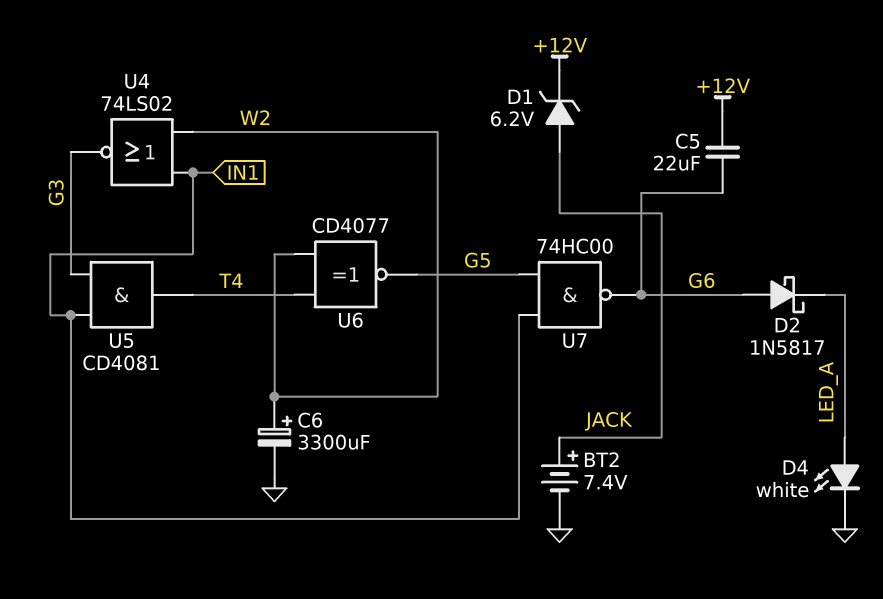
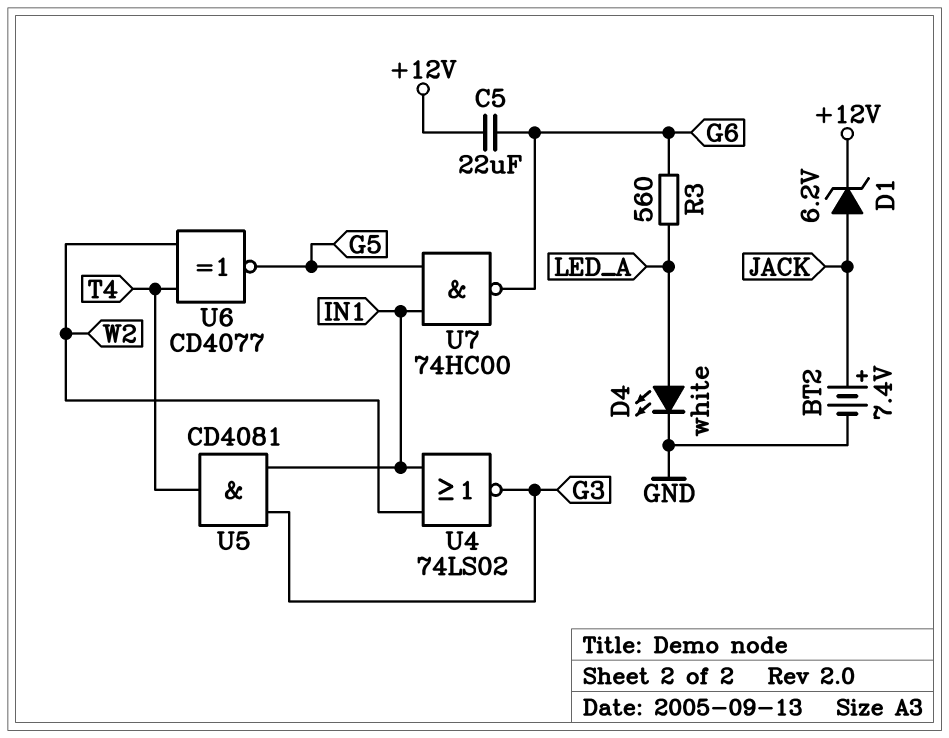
C6: 3300uF (plus W2, minus GND) -> none
D2: schottky 1N5817 (A G6, K LED_A) -> none
R3: none -> 560 (G6, LED_A)

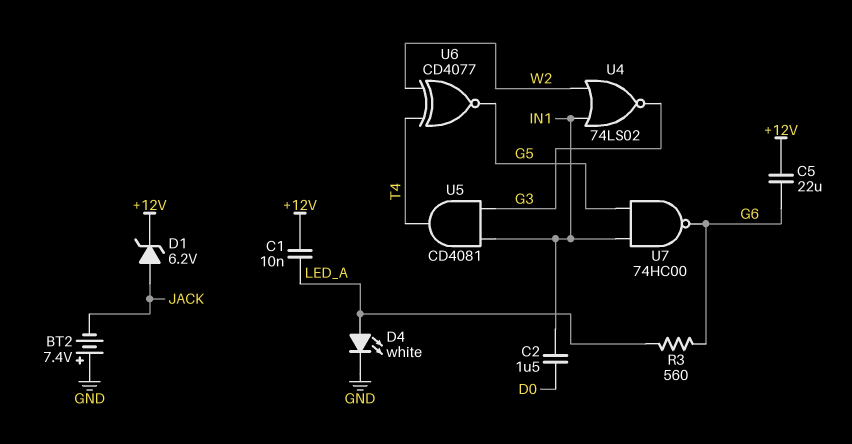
BT2: 7.4V (plus JACK, minus GND) -> 7.4V (plus GND, minus JACK)
C1: none -> 10nF (+12V, LED_A)
C2: none -> 1.5uF (D0, IN1)

